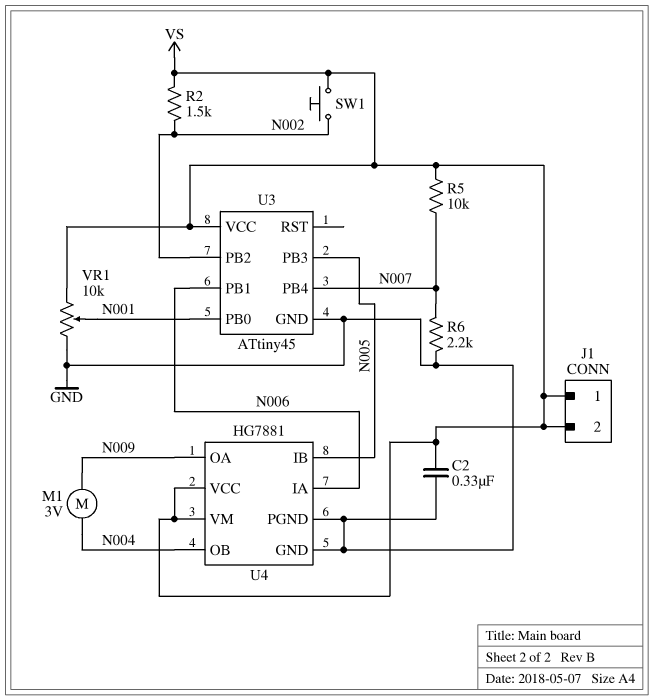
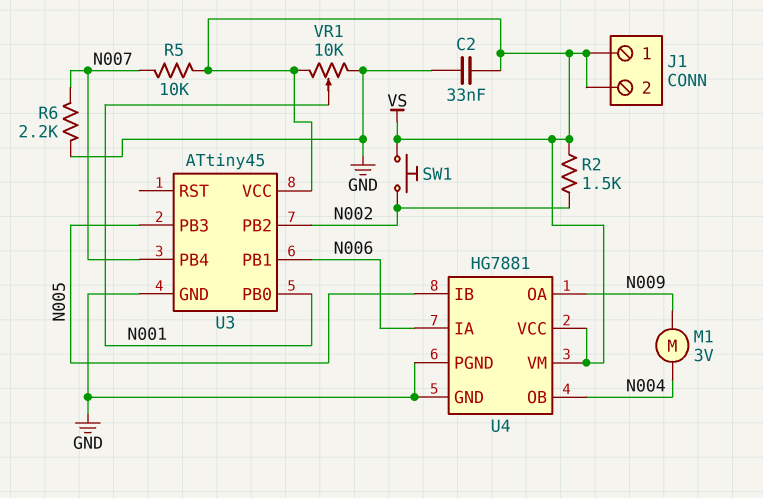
C2: 330nF (GND, VS) -> 33nF (GND, VS)

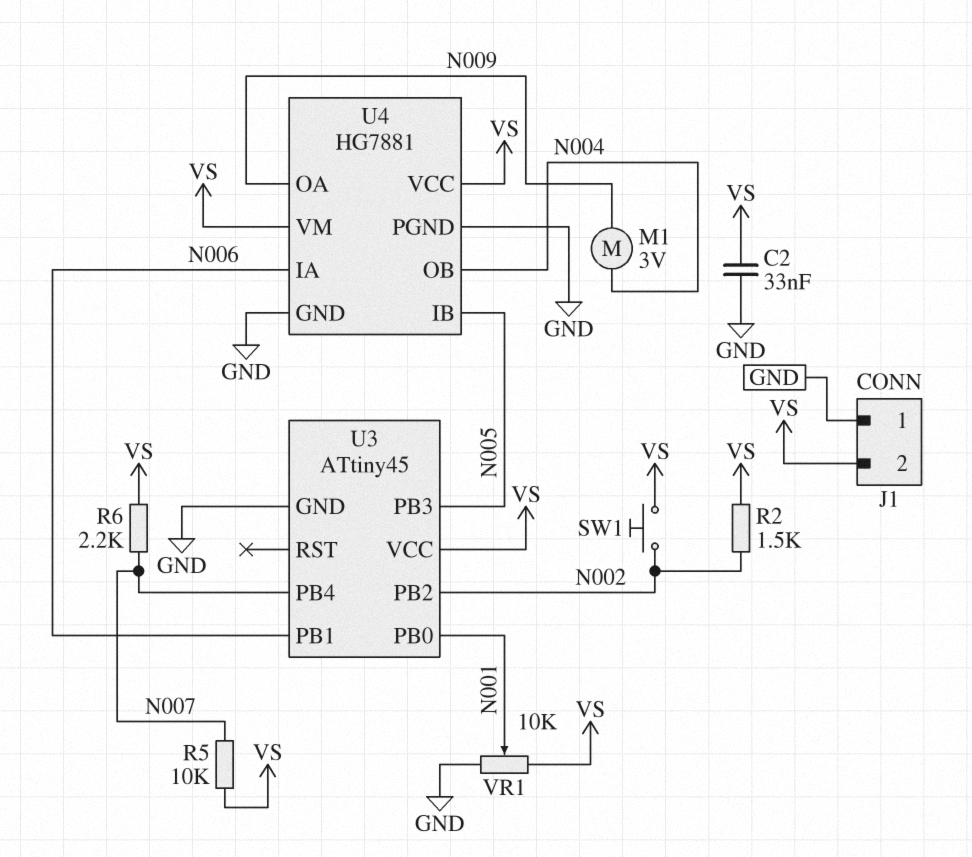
J1 pin 1: VS -> GND
R6: 2.2k (GND, N007) -> 2.2k (N007, VS)

